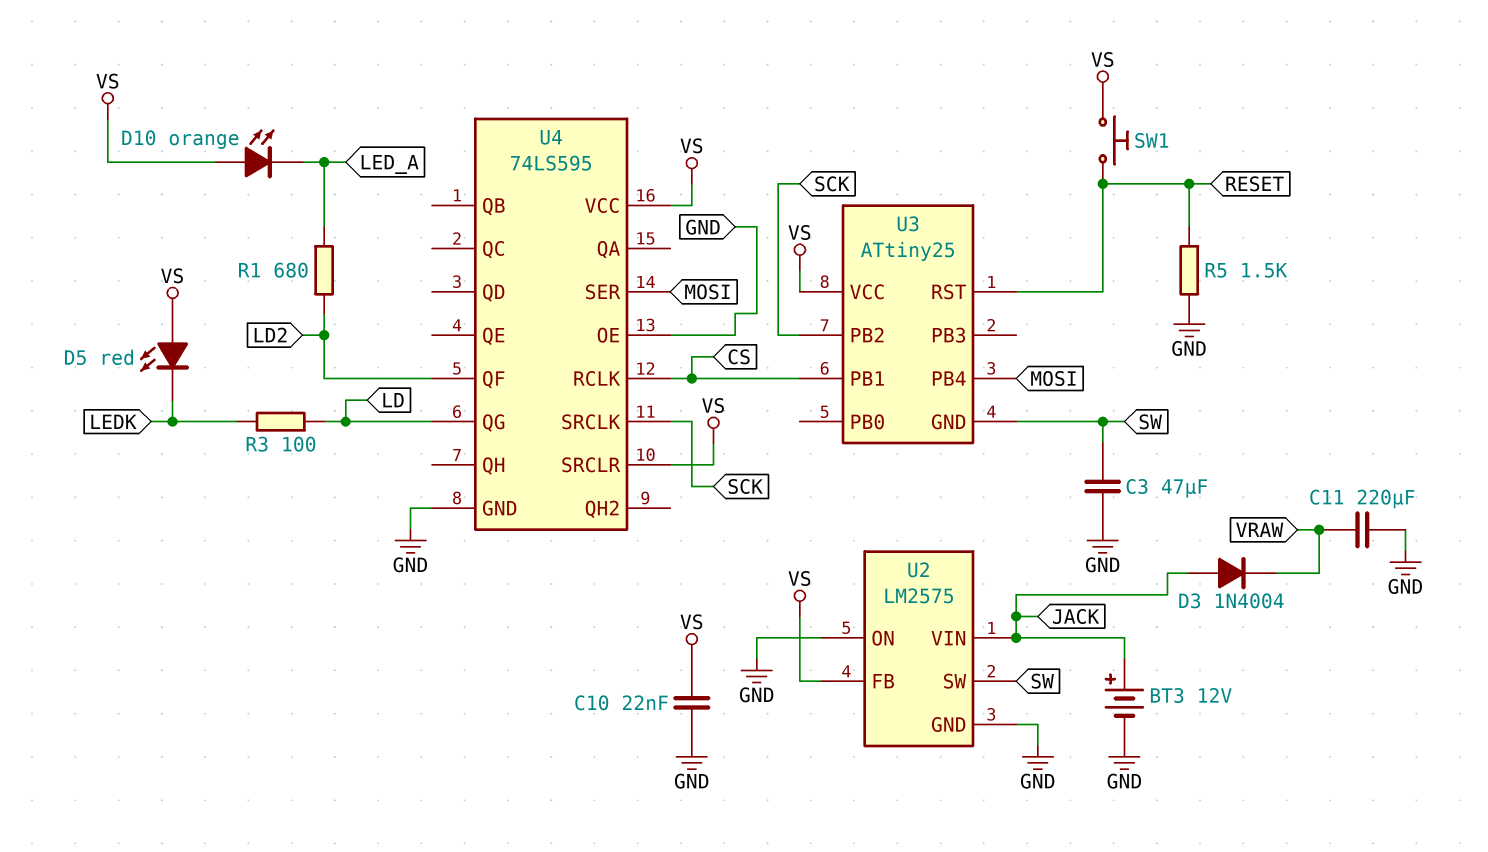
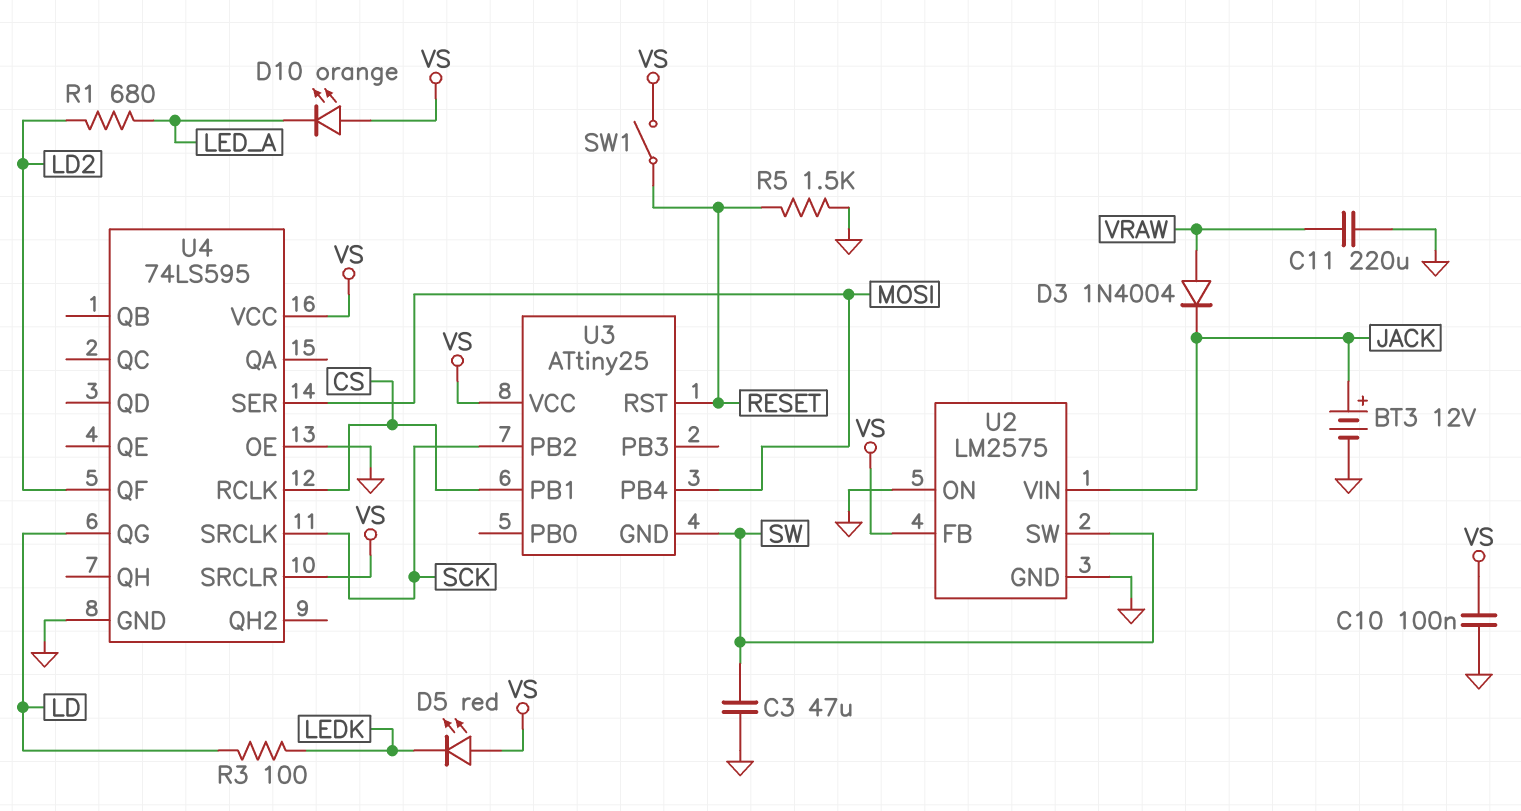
C10: 22nF (GND, VS) -> 100nF (GND, VS)
D3: diode 1N4004 (A JACK, K VRAW) -> diode 1N4004 (A VRAW, K JACK)
SW1: button (RESET, VS) -> switch (RESET, VS)

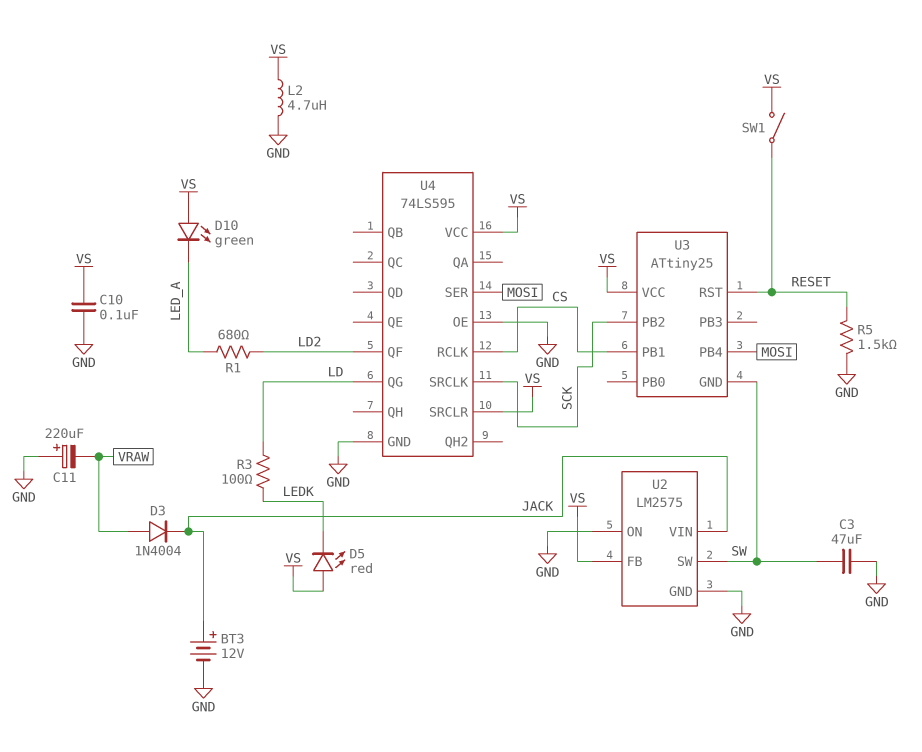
C11: 220uF (GND, VRAW) -> 220uF (plus GND, minus VRAW)
D10: LED orange (A VS, K LED_A) -> LED green (A VS, K LED_A)
L2: none -> 4.7uH (GND, VS)

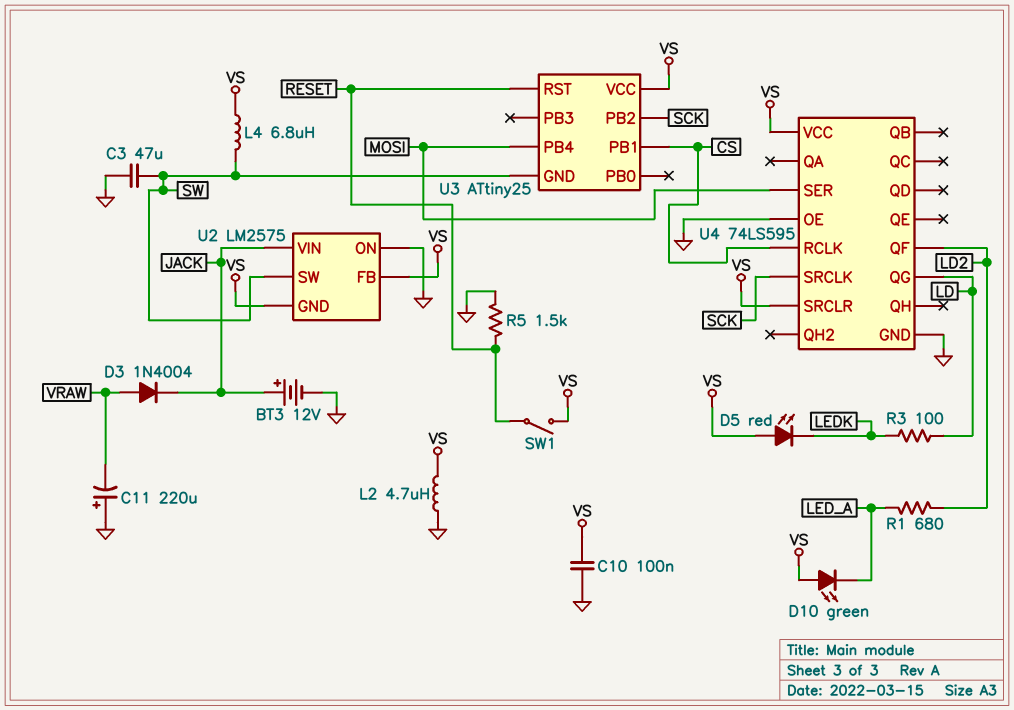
L4: none -> 6.8uH (SW, VS)
U2 pin GND: GND -> VS

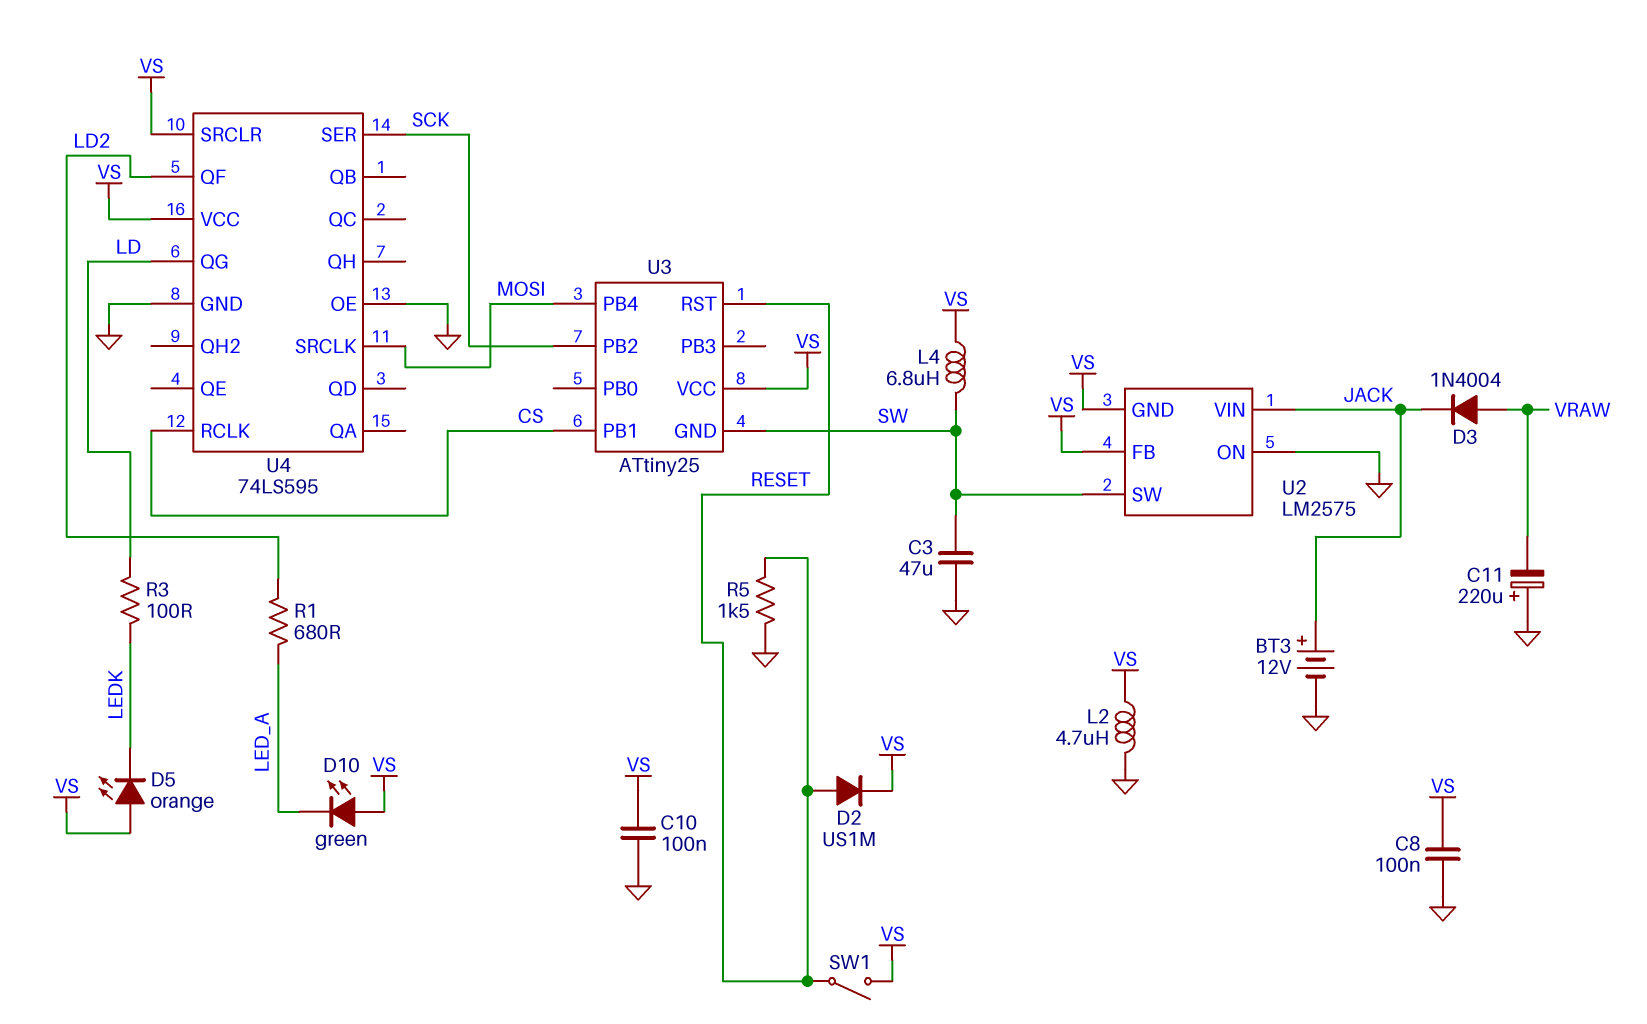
C8: none -> 100nF (GND, VS)
D2: none -> diode US1M (A RESET, K VS)
D5: LED red (A VS, K LEDK) -> LED orange (A VS, K LEDK)
U4 pin SER: MOSI -> SCK
U4 pin SRCLK: SCK -> MOSI

